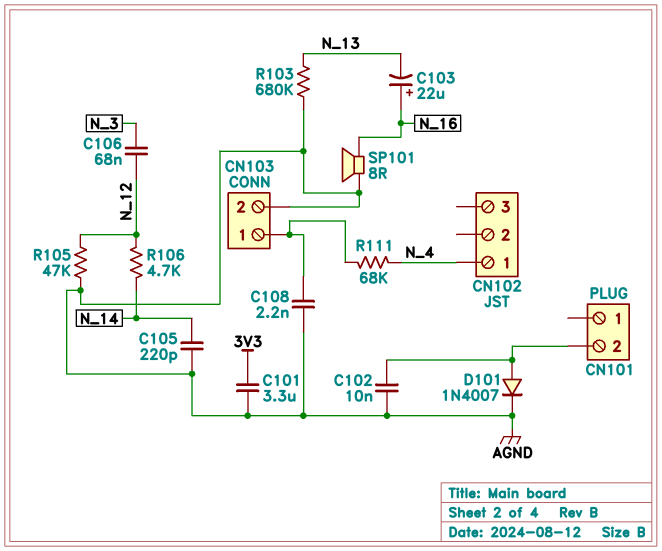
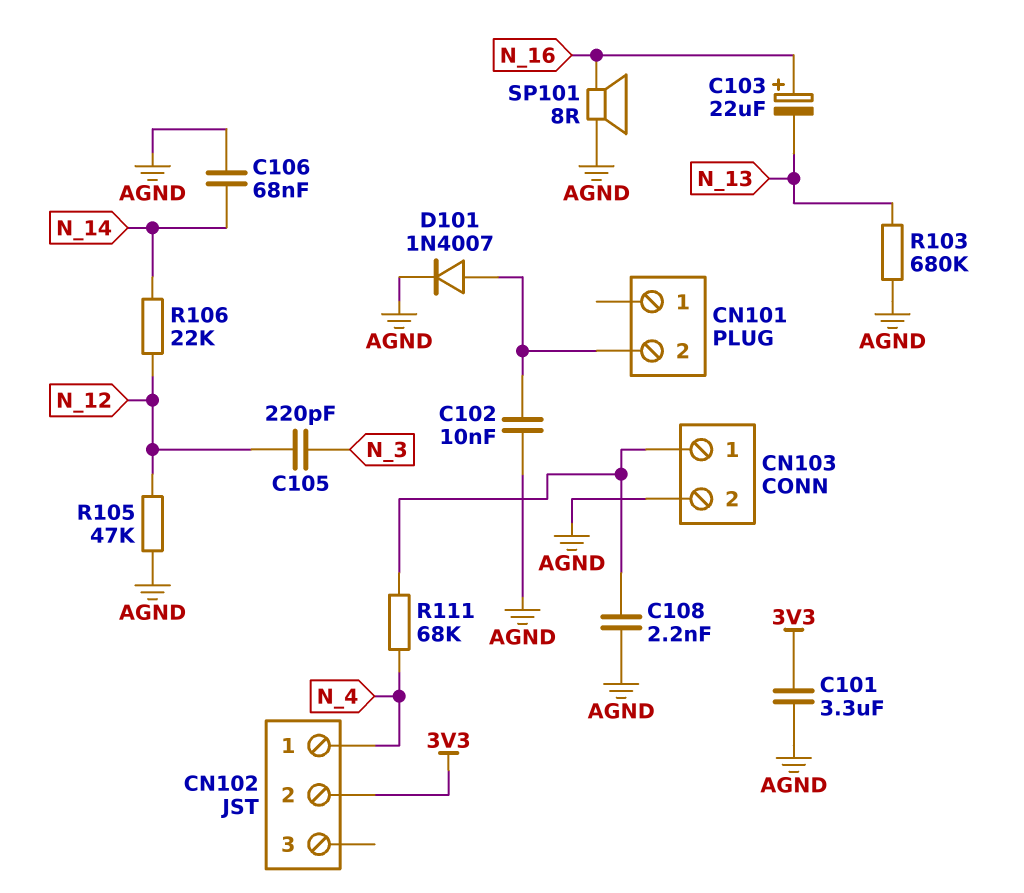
C105: 220pF (AGND, N_14) -> 220pF (N_3, N_12)
C106: 68nF (N_3, N_12) -> 68nF (AGND, N_14)
CN102 pin 2: none -> 3V3
R106: 4.7k (N_12, N_14) -> 22k (N_12, N_14)

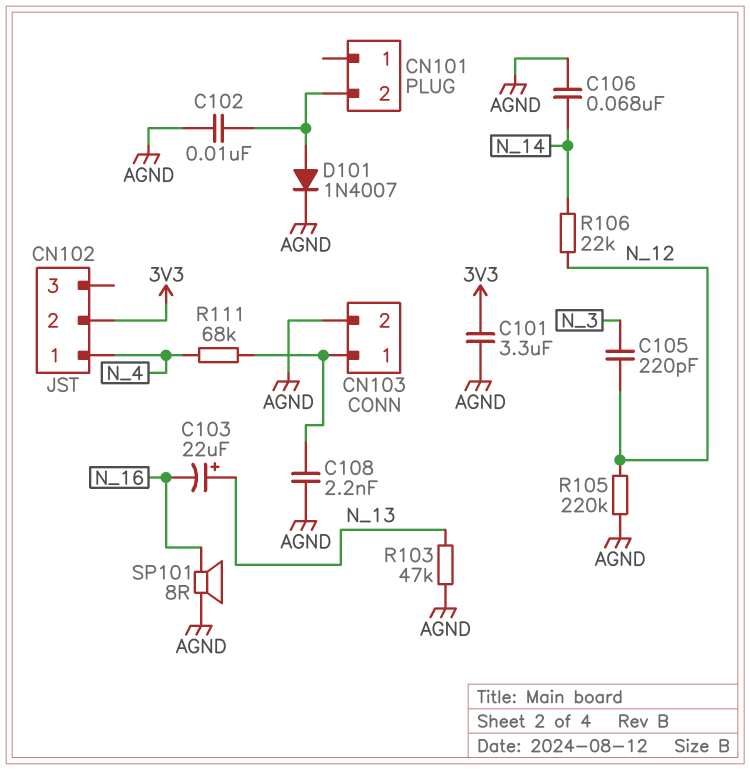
C103: 22uF (plus N_16, minus N_13) -> 22uF (plus N_13, minus N_16)
R103: 680k (AGND, N_13) -> 47k (AGND, N_13)
R105: 47k (AGND, N_12) -> 220k (AGND, N_12)

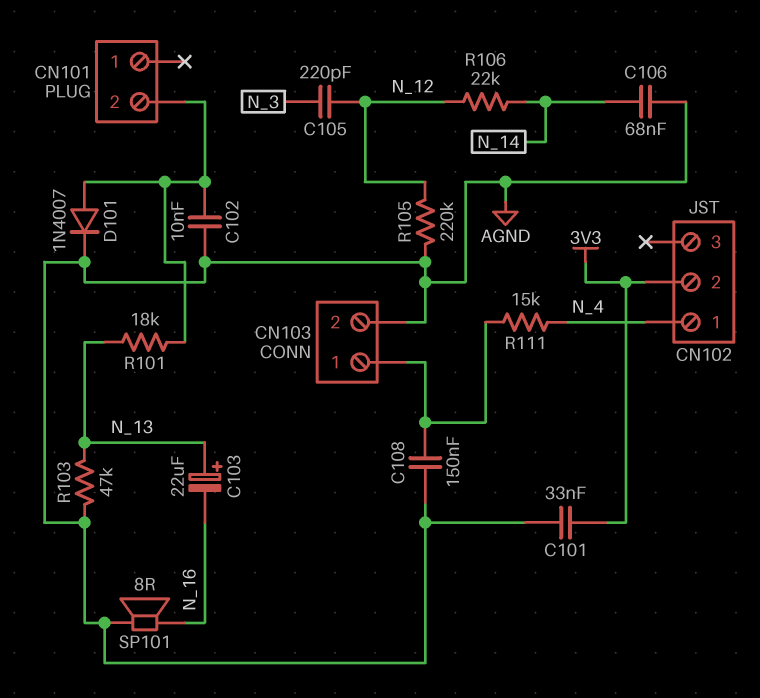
C101: 3.3uF (3V3, AGND) -> 33nF (3V3, AGND)
C108: 2.2nF (AGND, CN103/1) -> 150nF (AGND, CN103/1)
R101: none -> 18k (CN101/2, N_13)
R111: 68k (CN103/1, N_4) -> 15k (CN103/1, N_4)

